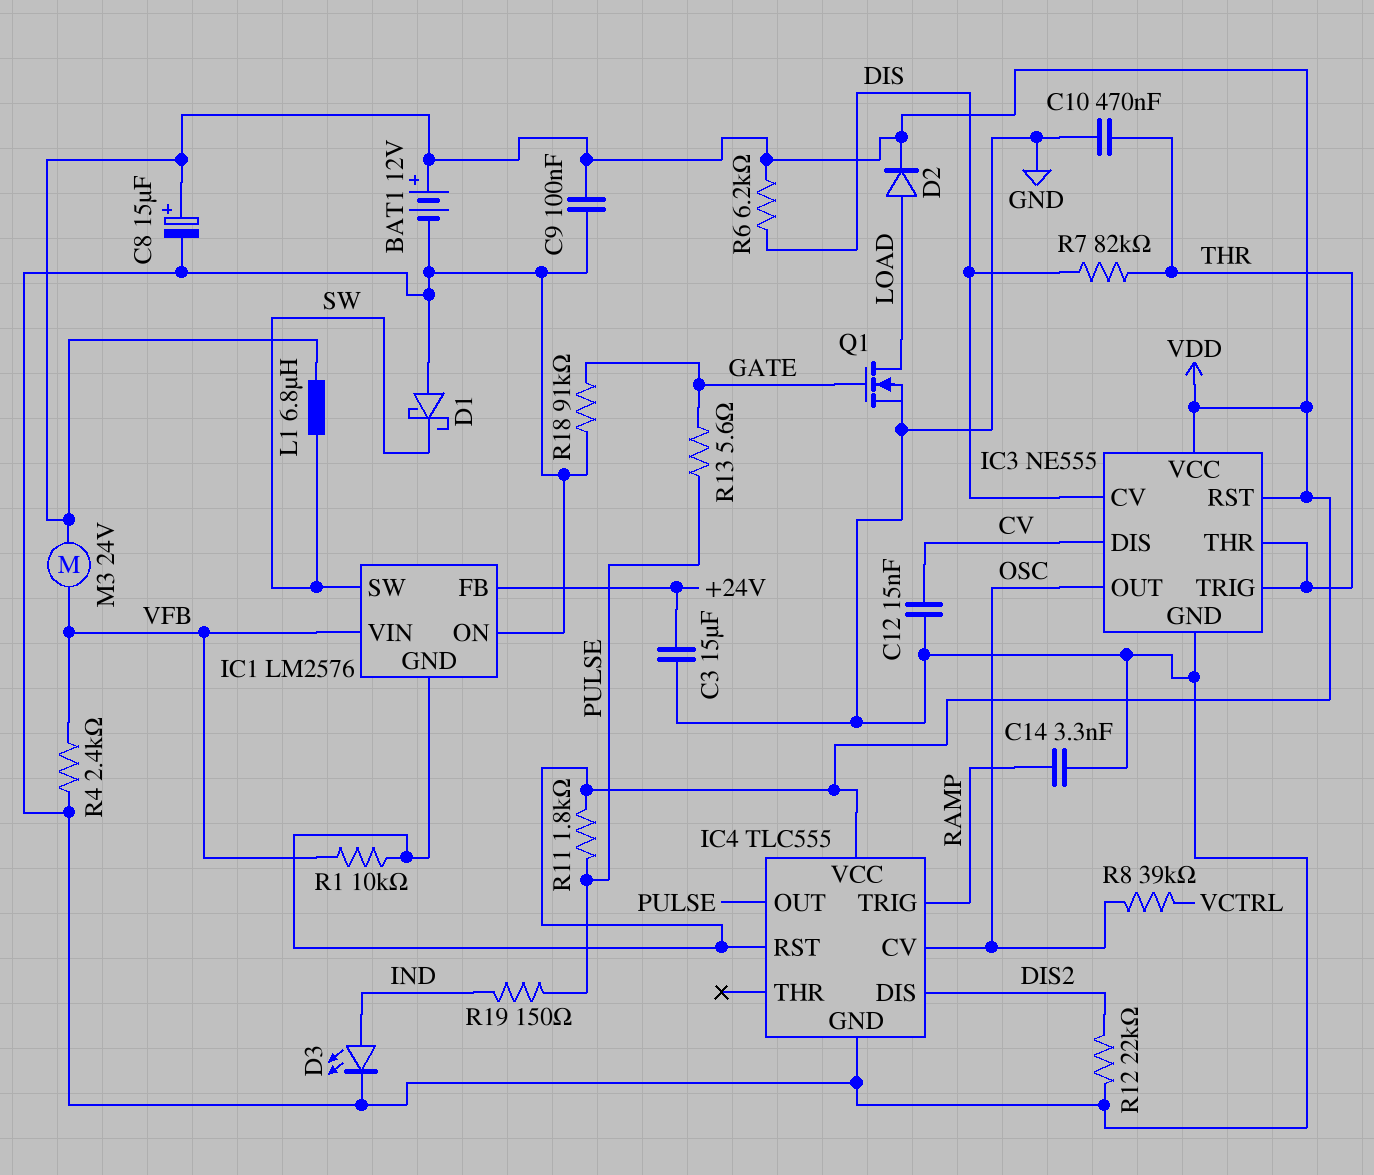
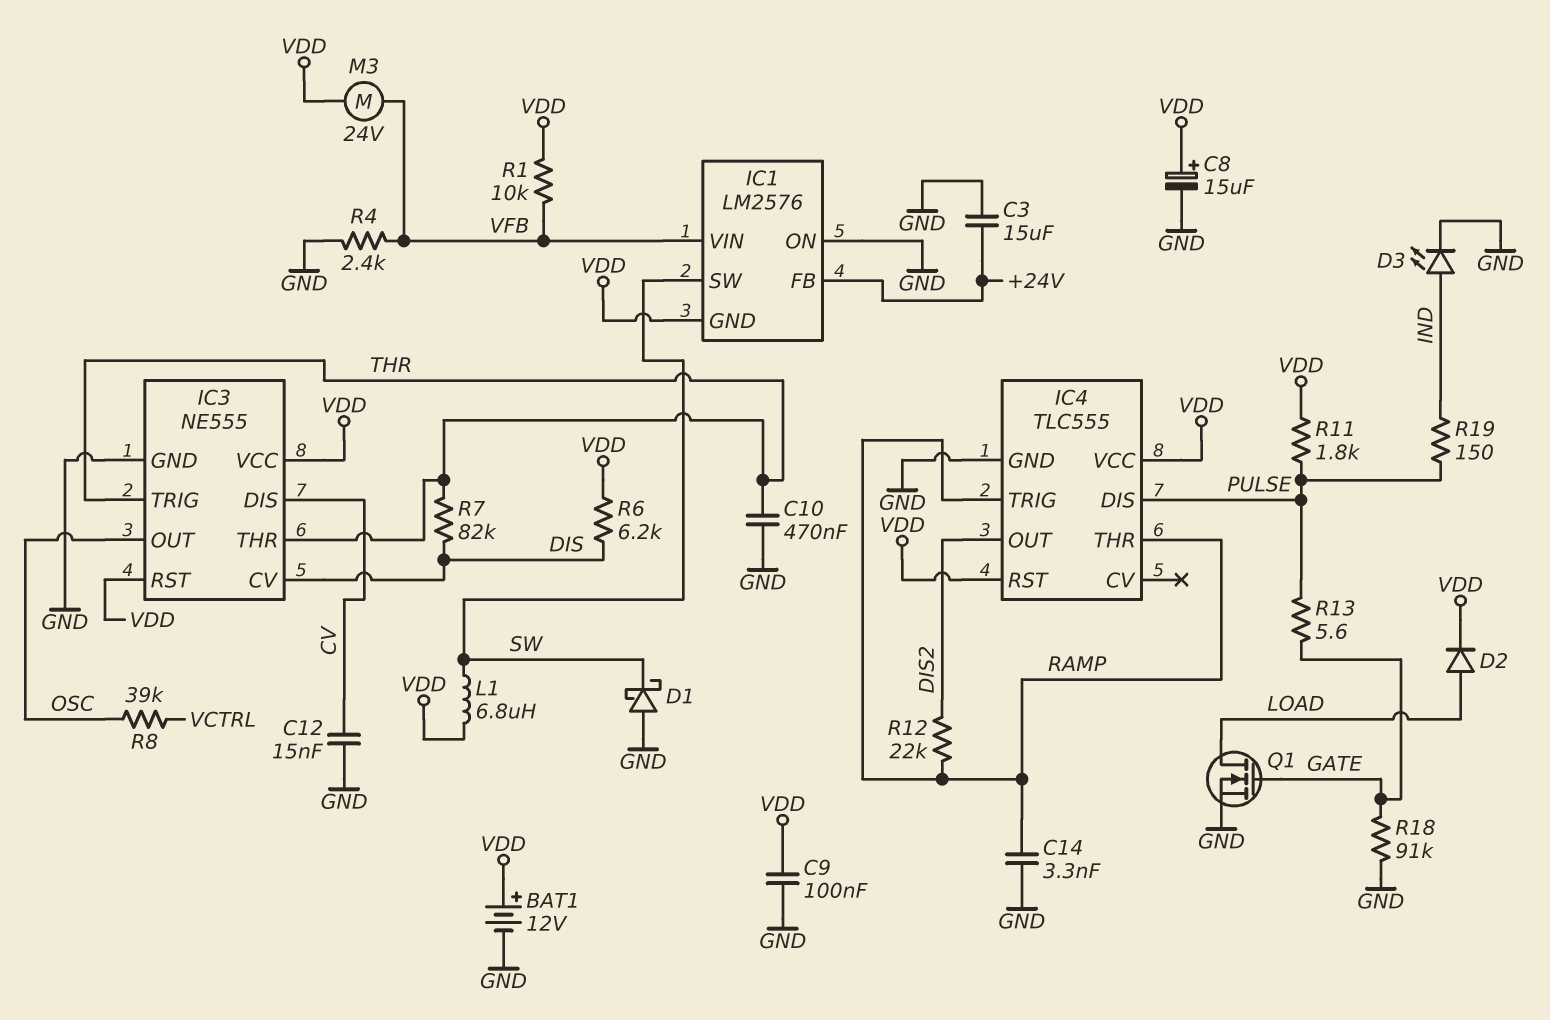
IC4 pin CV: OSC -> none
IC4 pin DIS: DIS2 -> PULSE
IC4 pin OUT: PULSE -> DIS2
IC4 pin THR: none -> RAMP
R12: 22k (DIS2, GND) -> 22k (DIS2, RAMP)

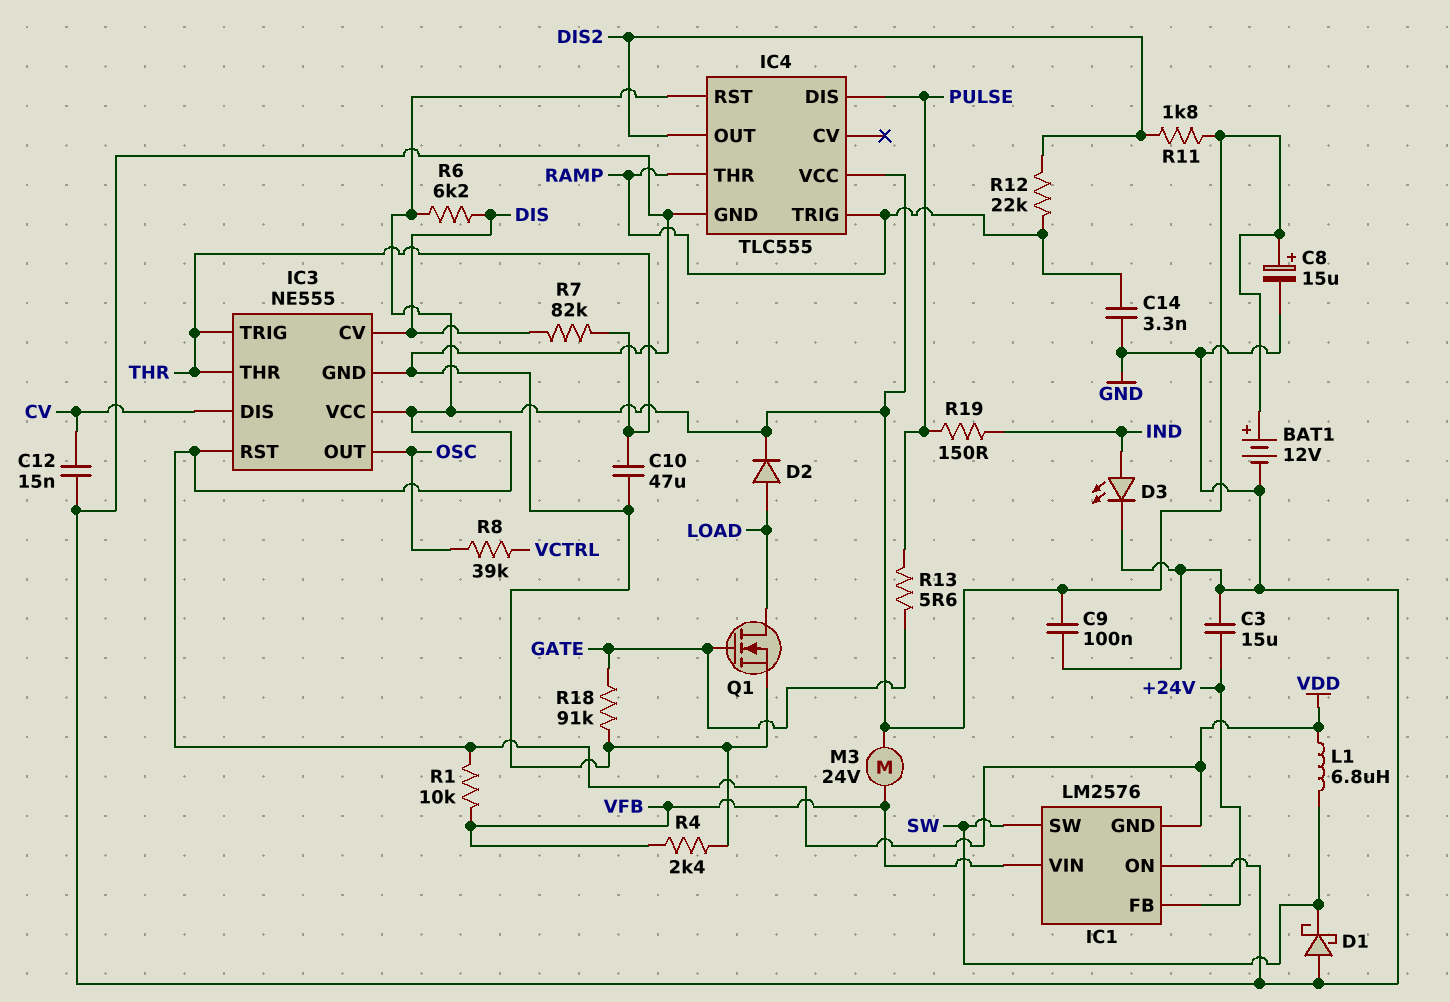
C10: 470nF (GND, THR) -> 47uF (GND, THR)
R11: 1.8k (PULSE, VDD) -> 1.8k (DIS2, VDD)

